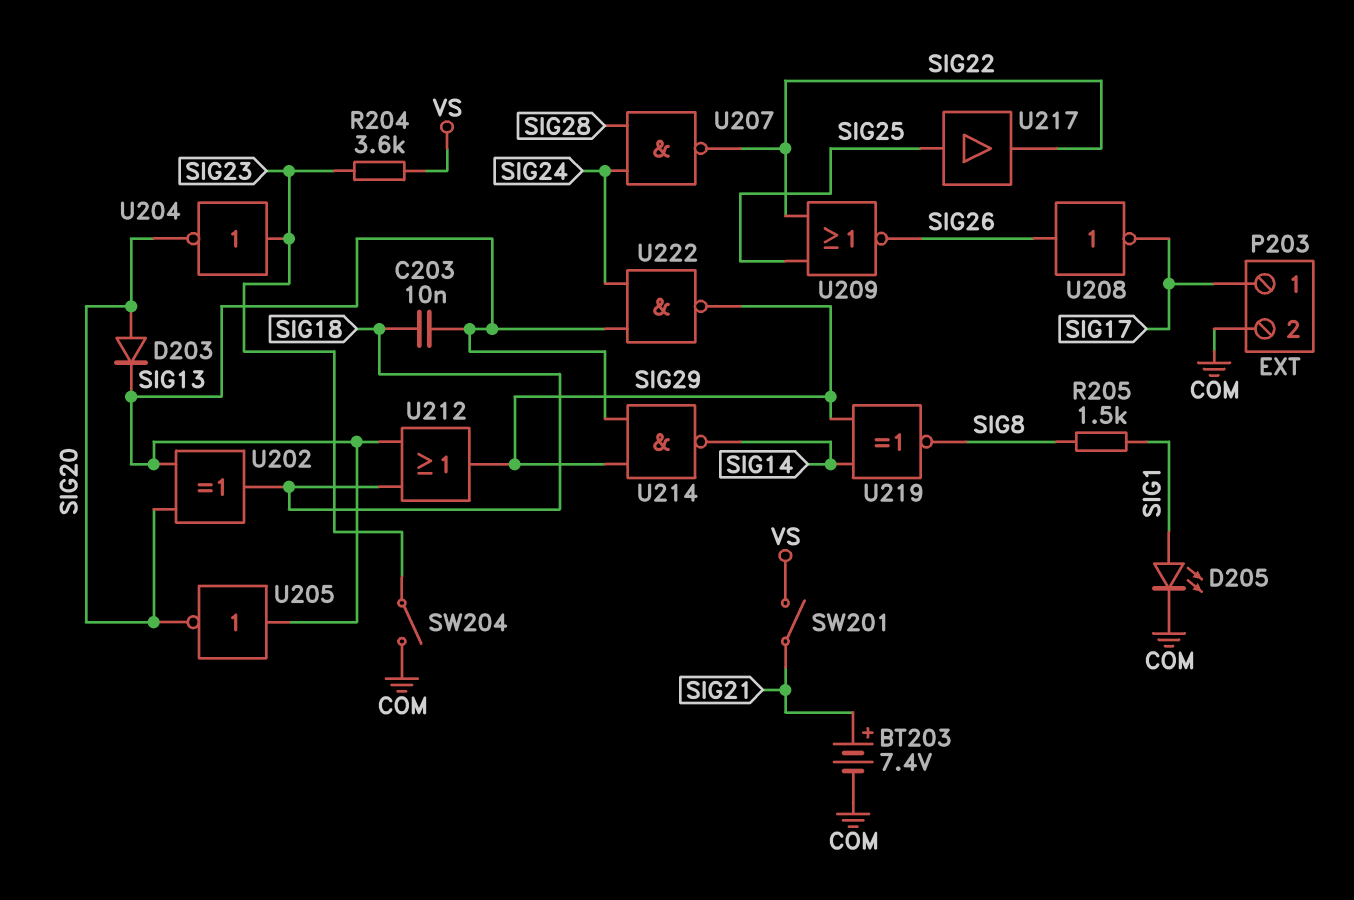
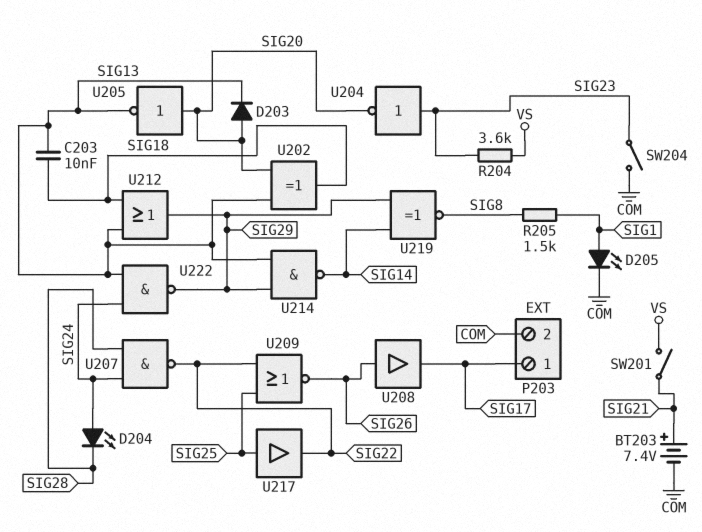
D204: none -> LED (A SIG24, K SIG28)
U205: NOT (in SIG13, out SIG20) -> NOT (in SIG20, out SIG13)
U208: NOT (in SIG26, out SIG17) -> buffer (in SIG26, out SIG17)

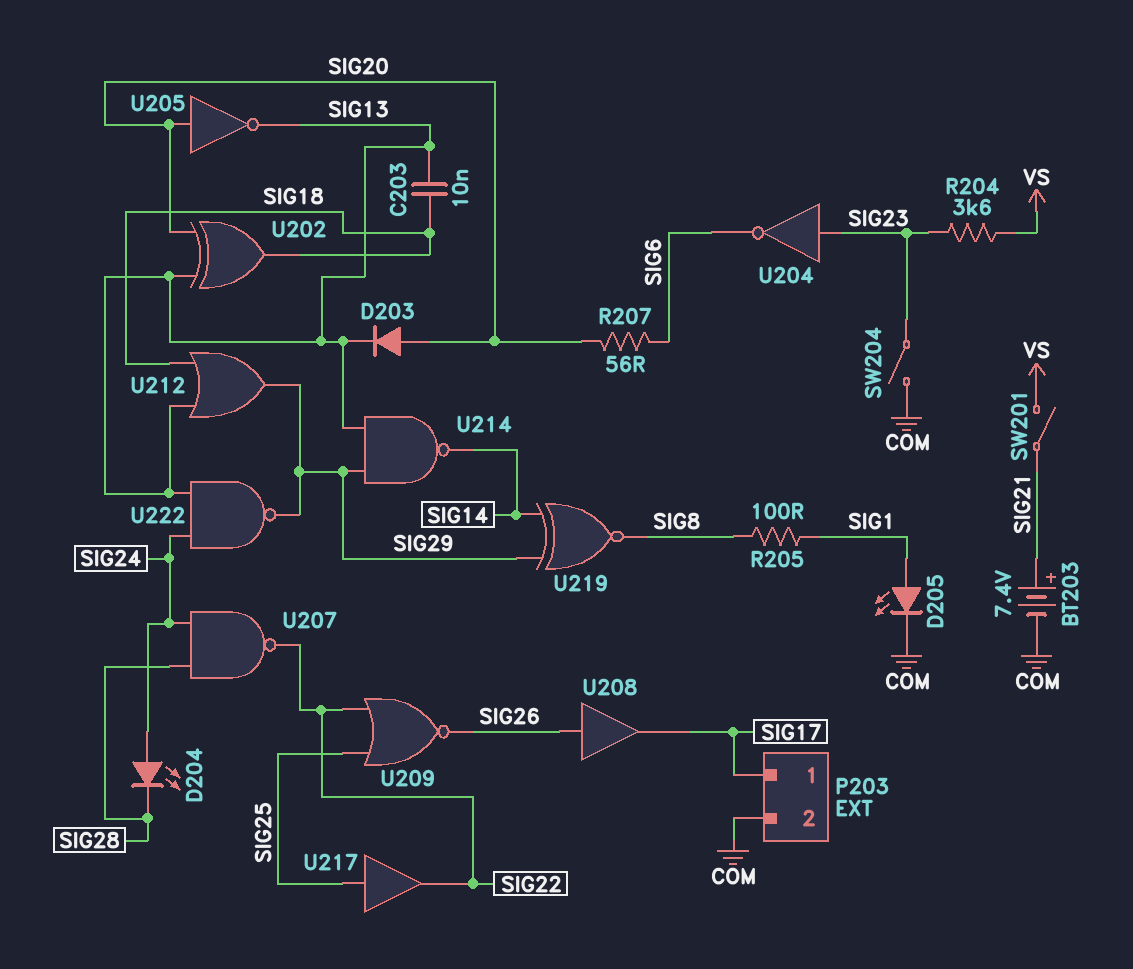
R205: 1.5k (SIG1, SIG8) -> 100 (SIG1, SIG8)
R207: none -> 56 (SIG6, SIG20)
U204: NOT (in SIG23, out SIG20) -> NOT (in SIG23, out SIG6)

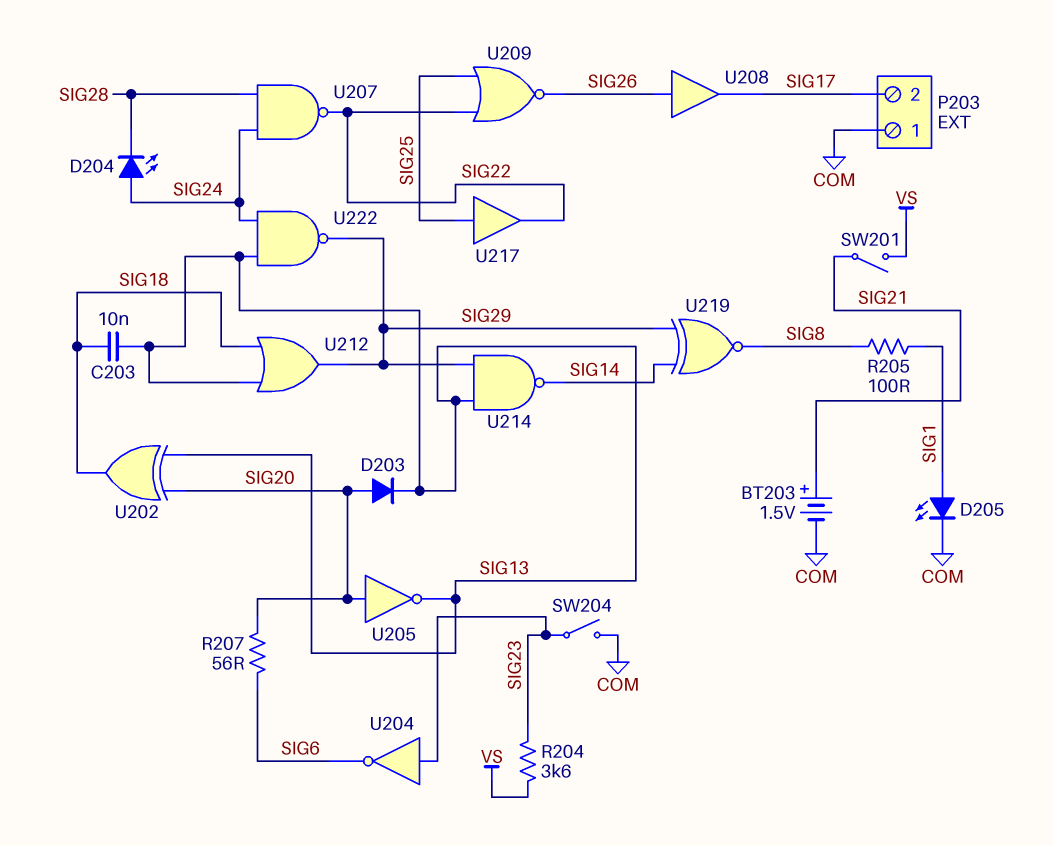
BT203: 7.4V (plus SIG21, minus COM) -> 1.5V (plus SIG21, minus COM)
P203 pin 1: SIG17 -> COM
P203 pin 2: COM -> SIG17

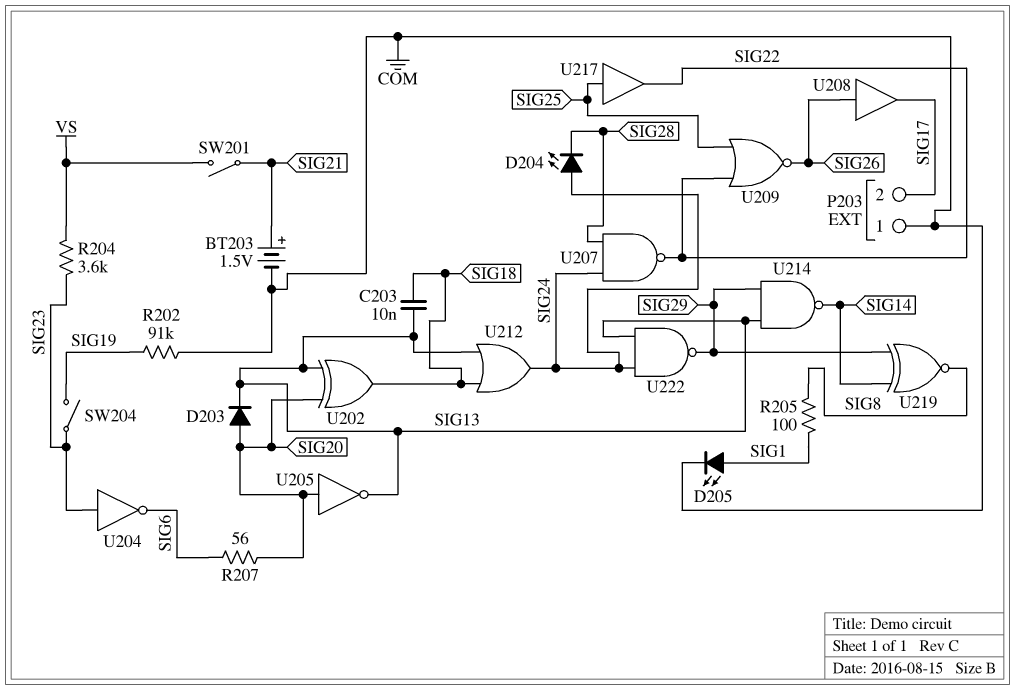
R202: none -> 91k (COM, SIG19)
SW204: switch (COM, SIG23) -> switch (SIG19, SIG23)
U212: OR (in SIG13, in SIG18, out SIG29) -> OR (in SIG13, in SIG18, out SIG24)

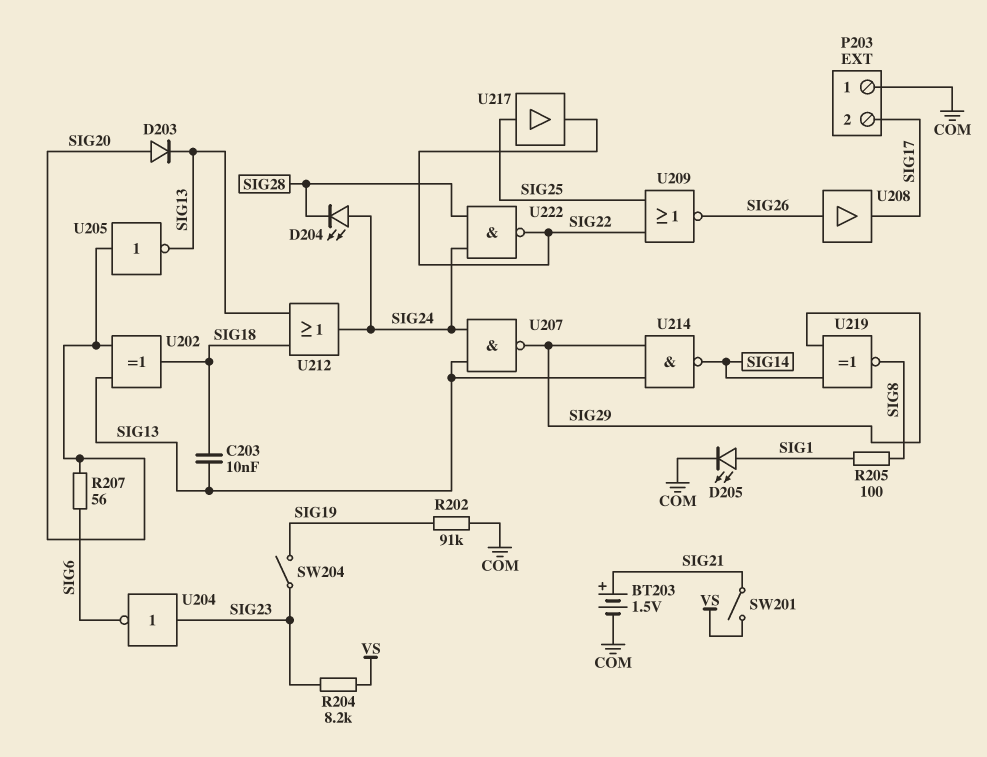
R204: 3.6k (SIG23, VS) -> 8.2k (SIG23, VS)
U207: NAND (in SIG24, in SIG28, out SIG22) -> NAND (in SIG13, in SIG24, out SIG29)
U222: NAND (in SIG13, in SIG24, out SIG29) -> NAND (in SIG24, in SIG28, out SIG22)

